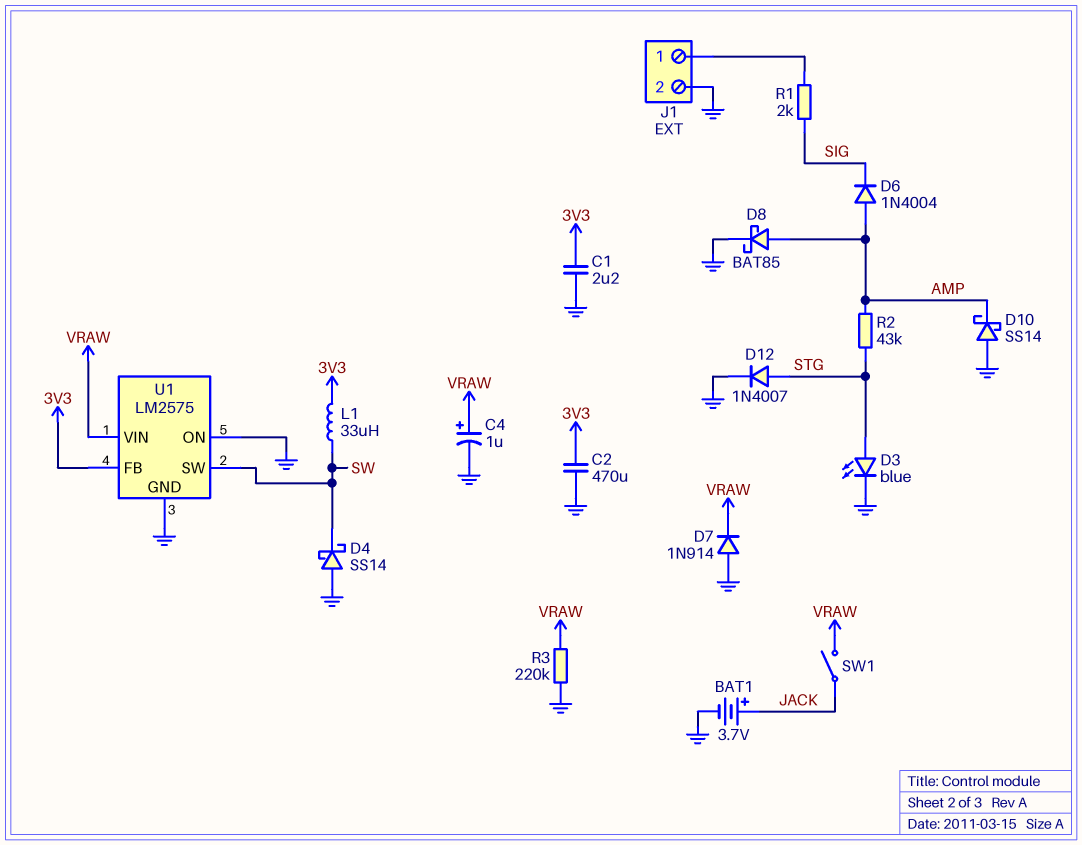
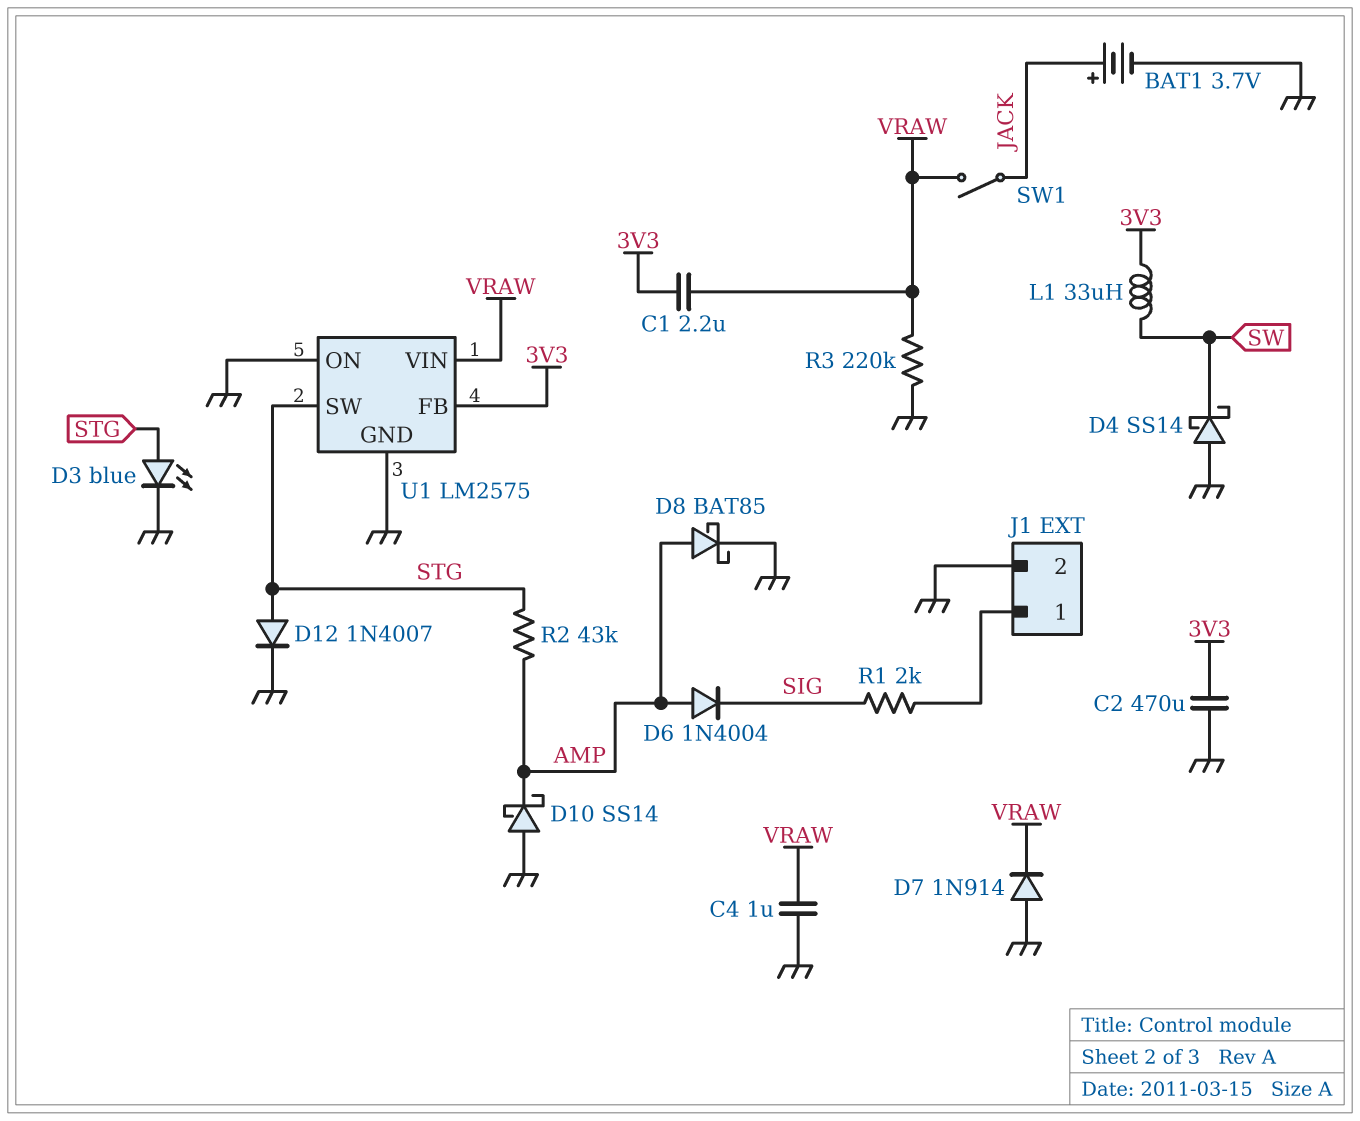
C1: 2.2uF (3V3, GND) -> 2.2uF (3V3, VRAW)
C4: 1uF (plus VRAW, minus GND) -> 1uF (GND, VRAW)
U1 pin SW: SW -> STG

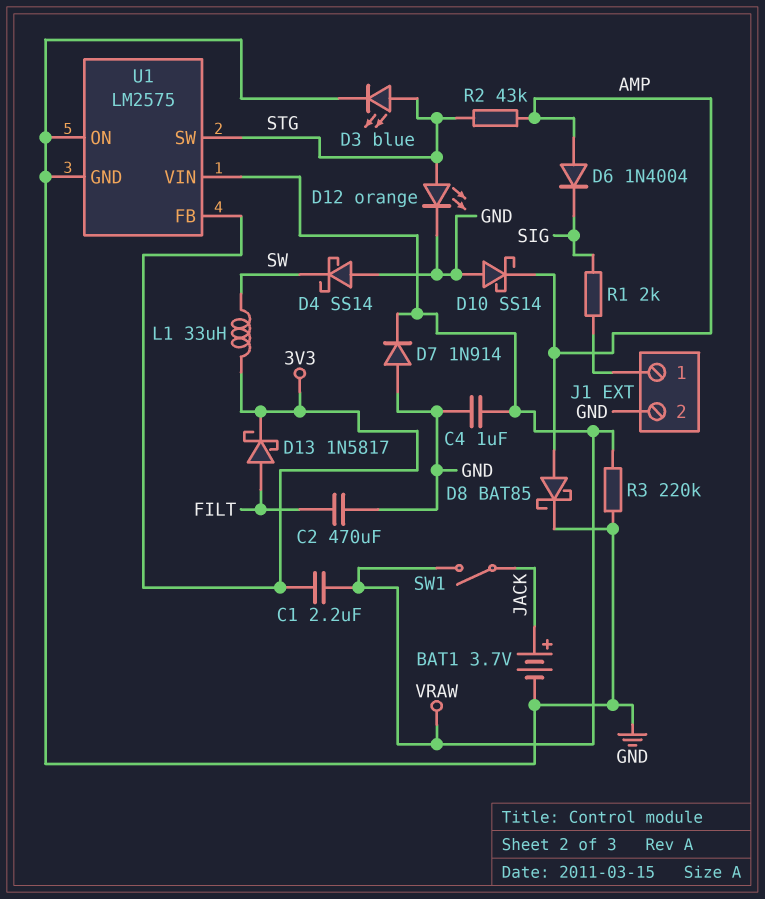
C2: 470uF (3V3, GND) -> 470uF (FILT, GND)
D12: diode 1N4007 (A STG, K GND) -> LED orange (A STG, K GND)
D13: none -> schottky 1N5817 (A FILT, K 3V3)

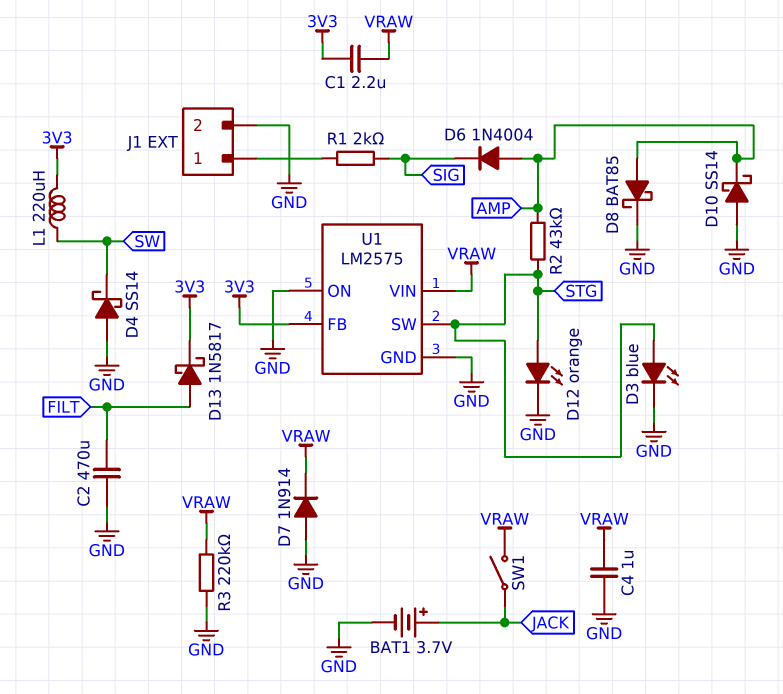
L1: 33uH (3V3, SW) -> 220uH (3V3, SW)

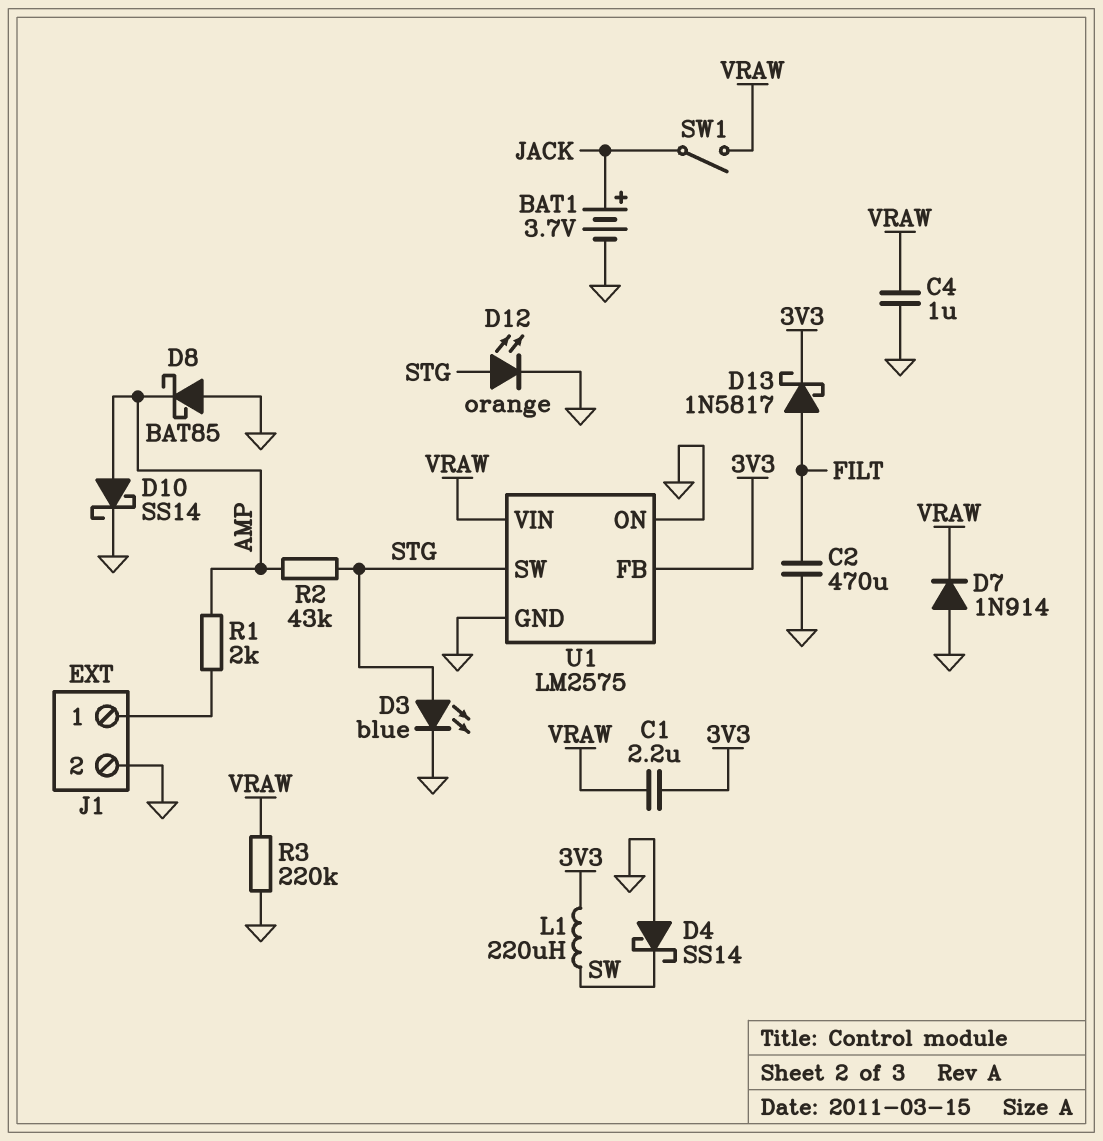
D6: diode 1N4004 (A AMP, K SIG) -> none
D8: schottky BAT85 (A AMP, K GND) -> schottky BAT85 (A GND, K AMP)
D10: schottky SS14 (A GND, K AMP) -> schottky SS14 (A AMP, K GND)
R1: 2k (J1/1, SIG) -> 2k (AMP, J1/1)

